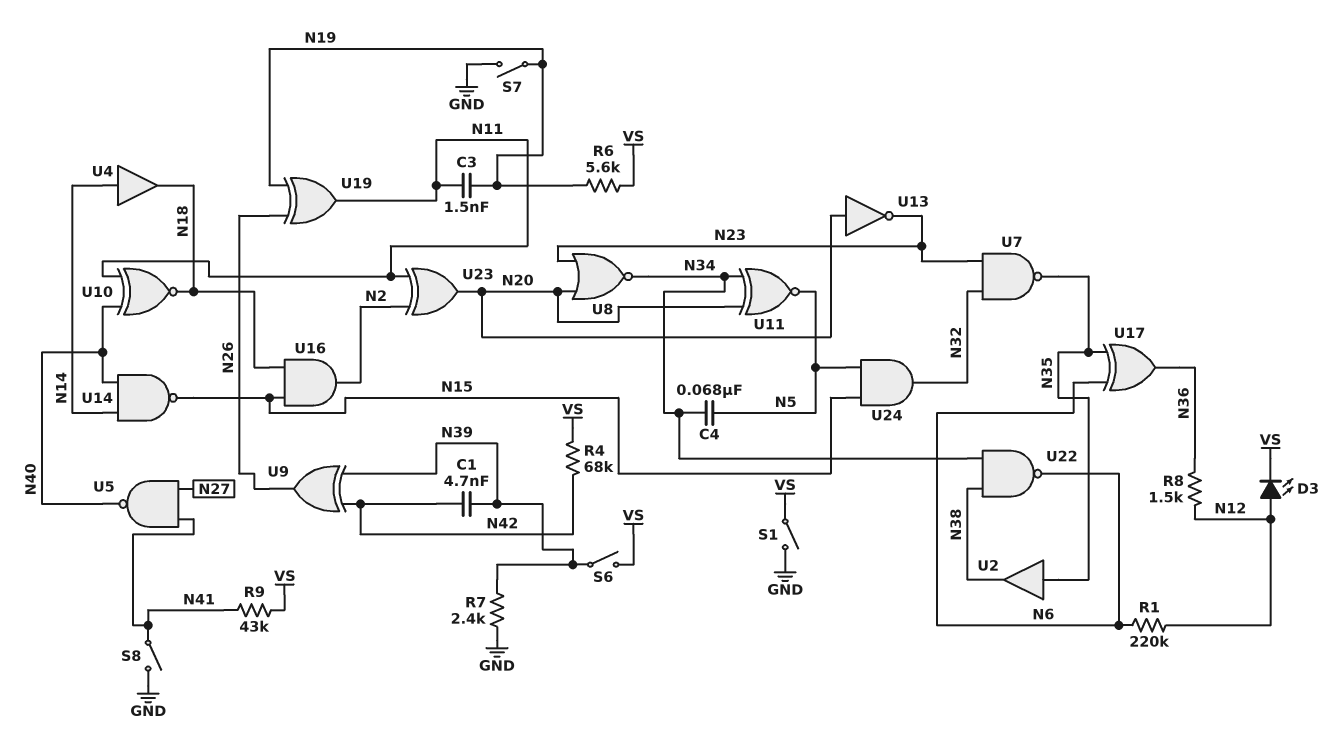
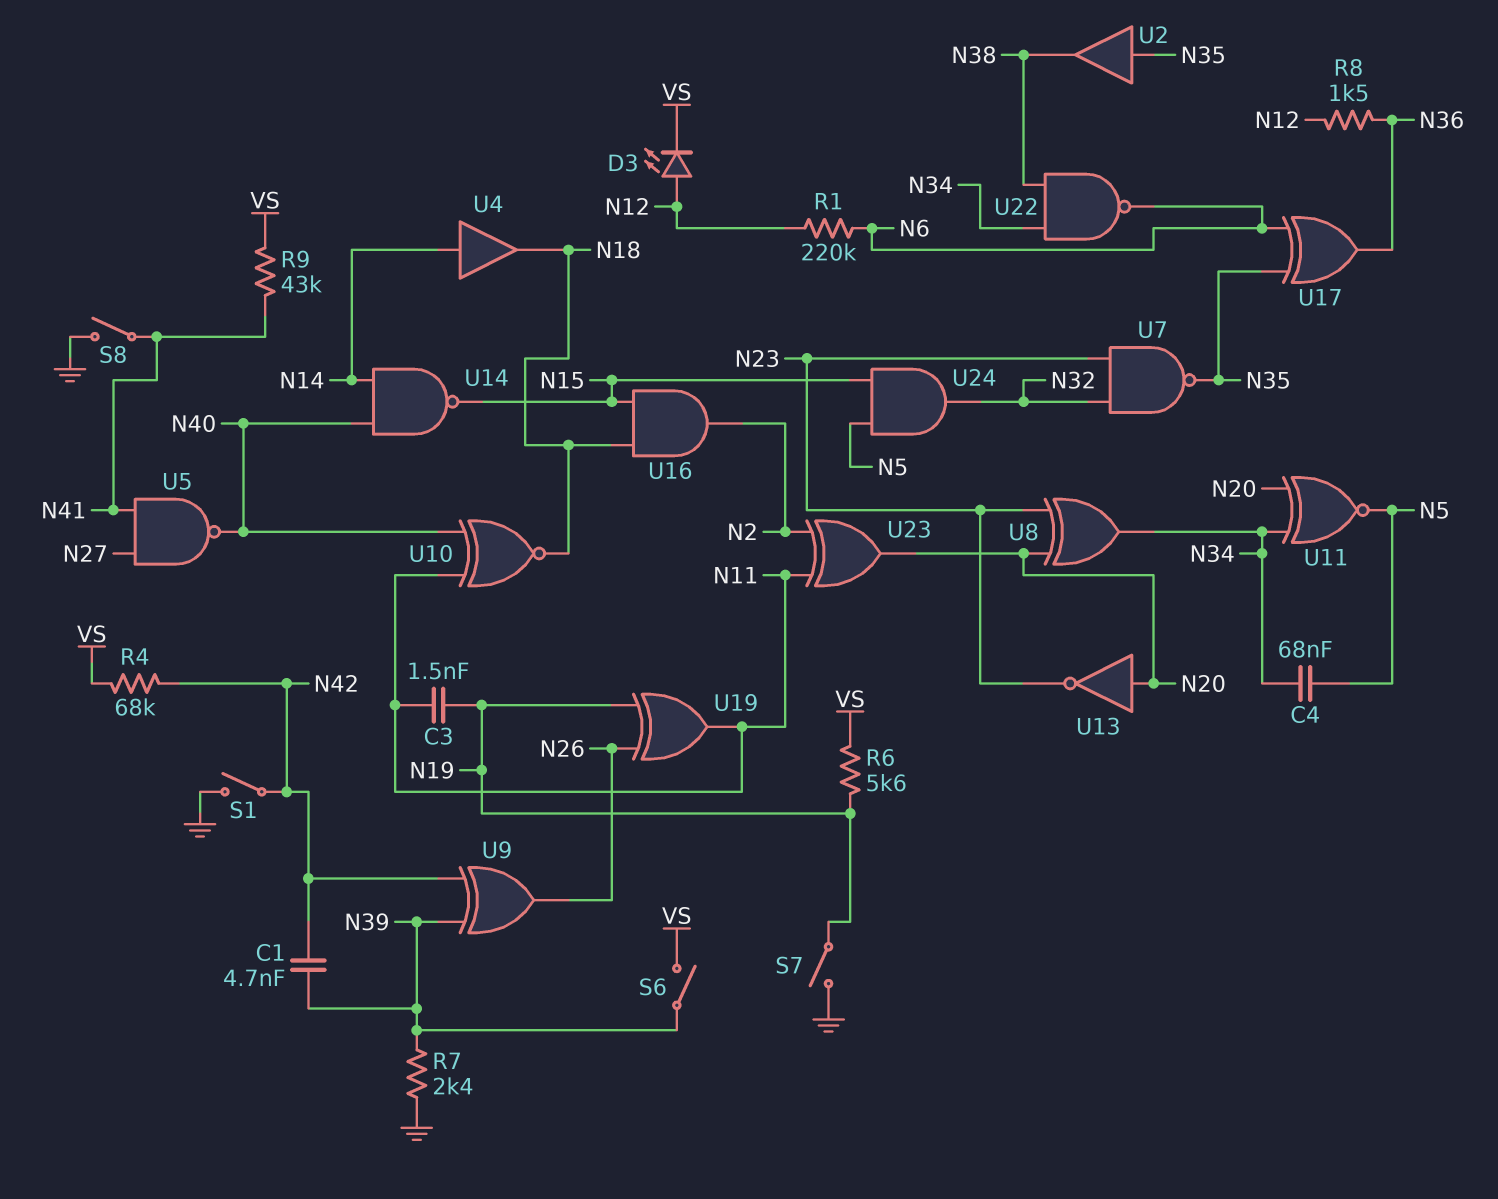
S1: switch (GND, VS) -> switch (GND, N42)
U8: NOR (in N20, in N23, out N34) -> XOR (in N20, in N23, out N34)

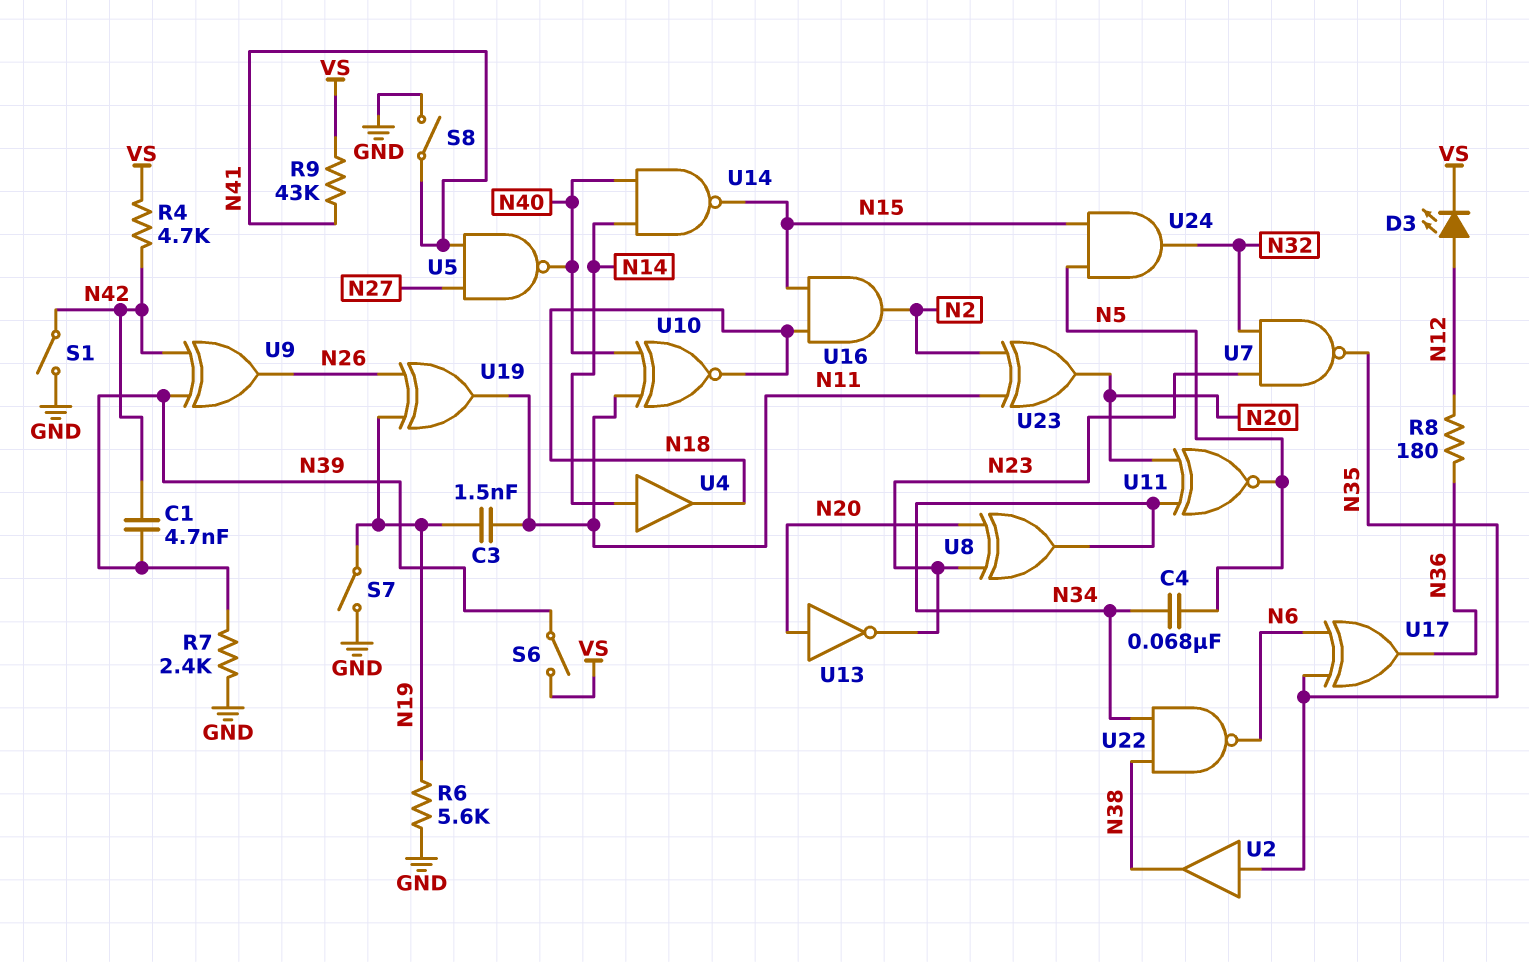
R1: 220k (N6, N12) -> none
R4: 68k (N42, VS) -> 4.7k (N42, VS)
R6: 5.6k (N19, VS) -> 5.6k (GND, N19)
R8: 1.5k (N12, N36) -> 180 (N12, N36)

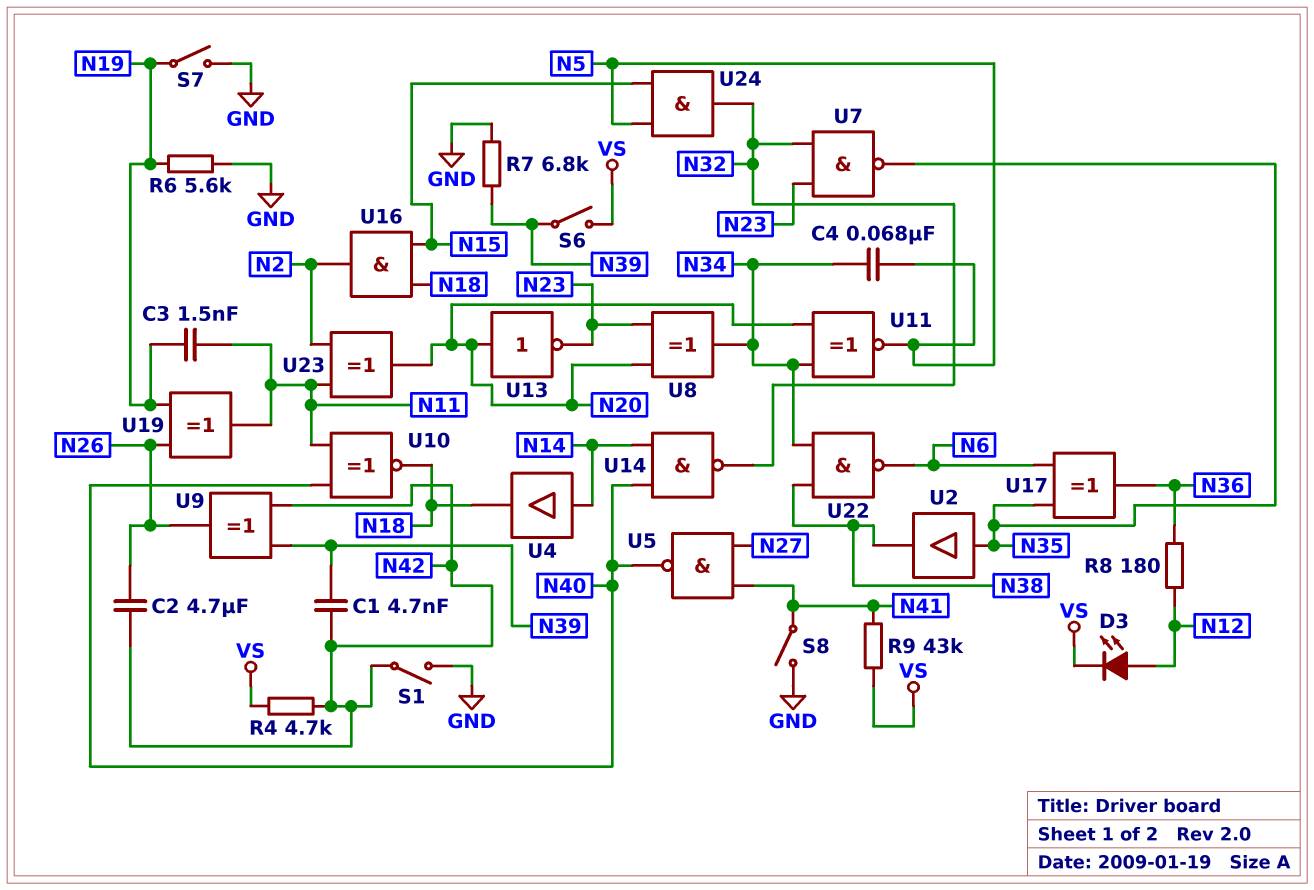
C2: none -> 4.7uF (N26, N42)
R7: 2.4k (GND, N39) -> 6.8k (GND, N39)
U14: NAND (in N14, in N40, out N15) -> NAND (in N14, in N40, out N32)

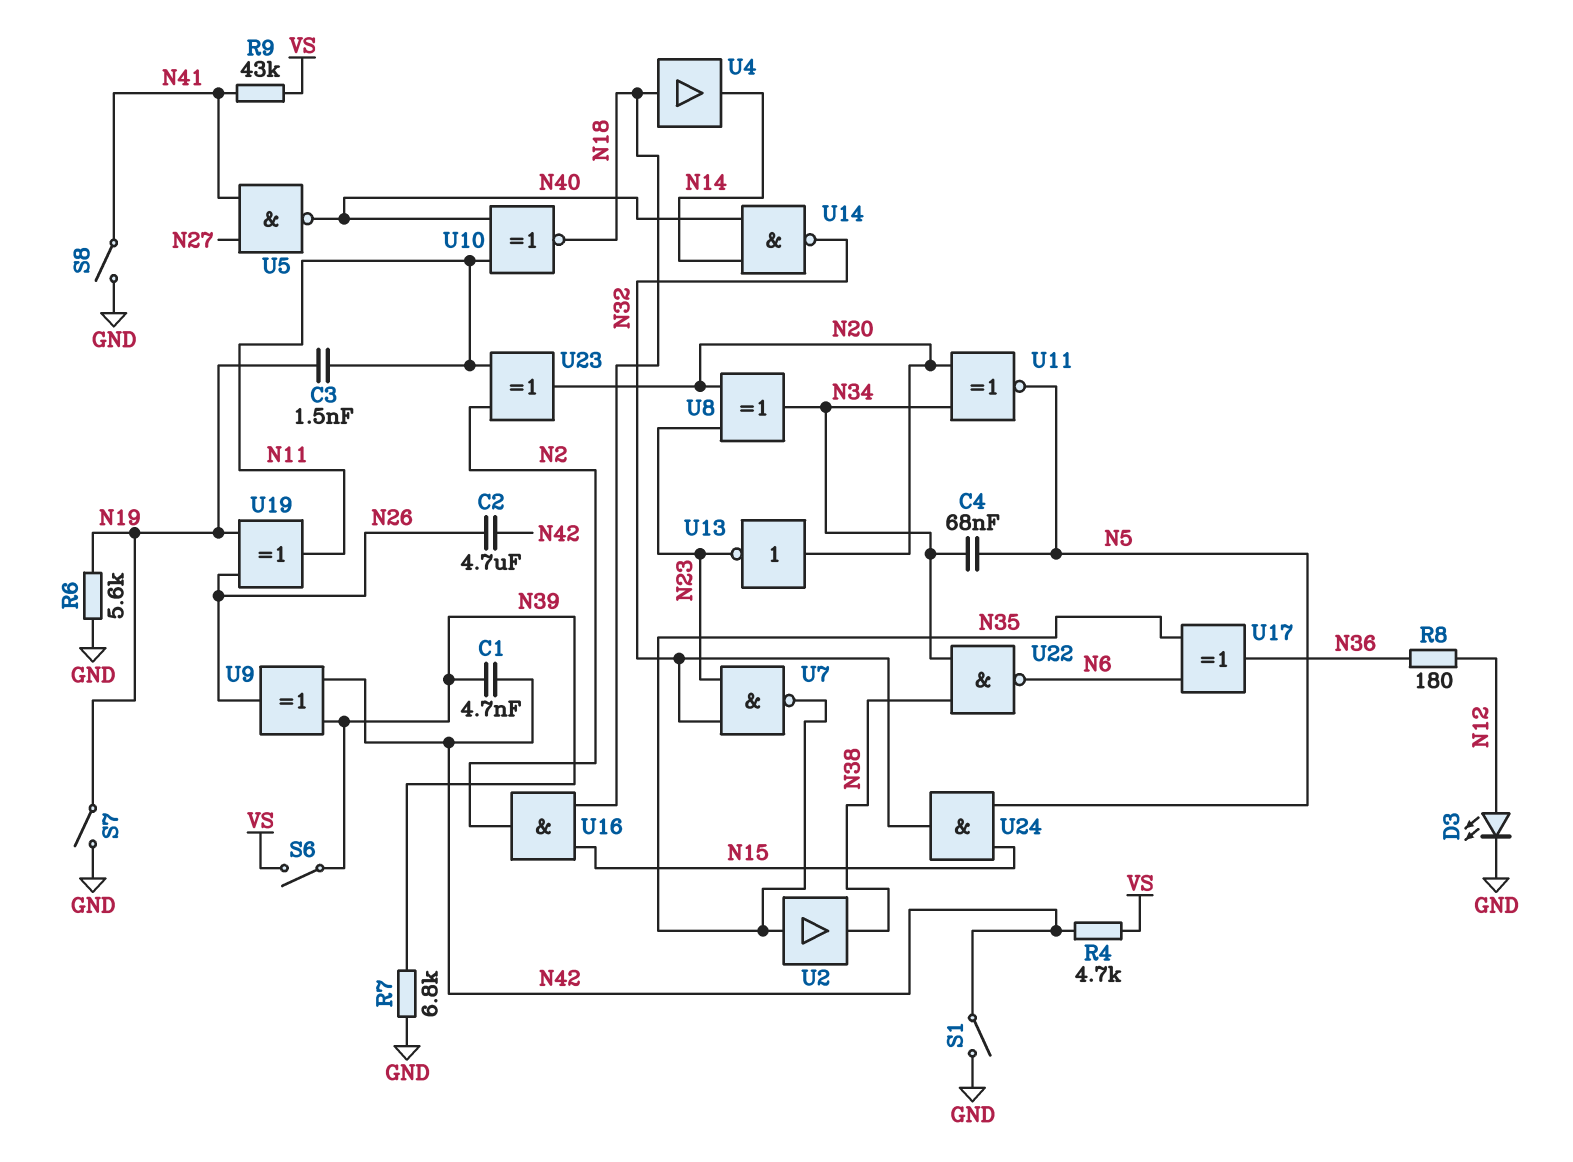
D3: LED (A N12, K VS) -> LED (A N12, K GND)
U4: buffer (in N14, out N18) -> buffer (in N18, out N14)

